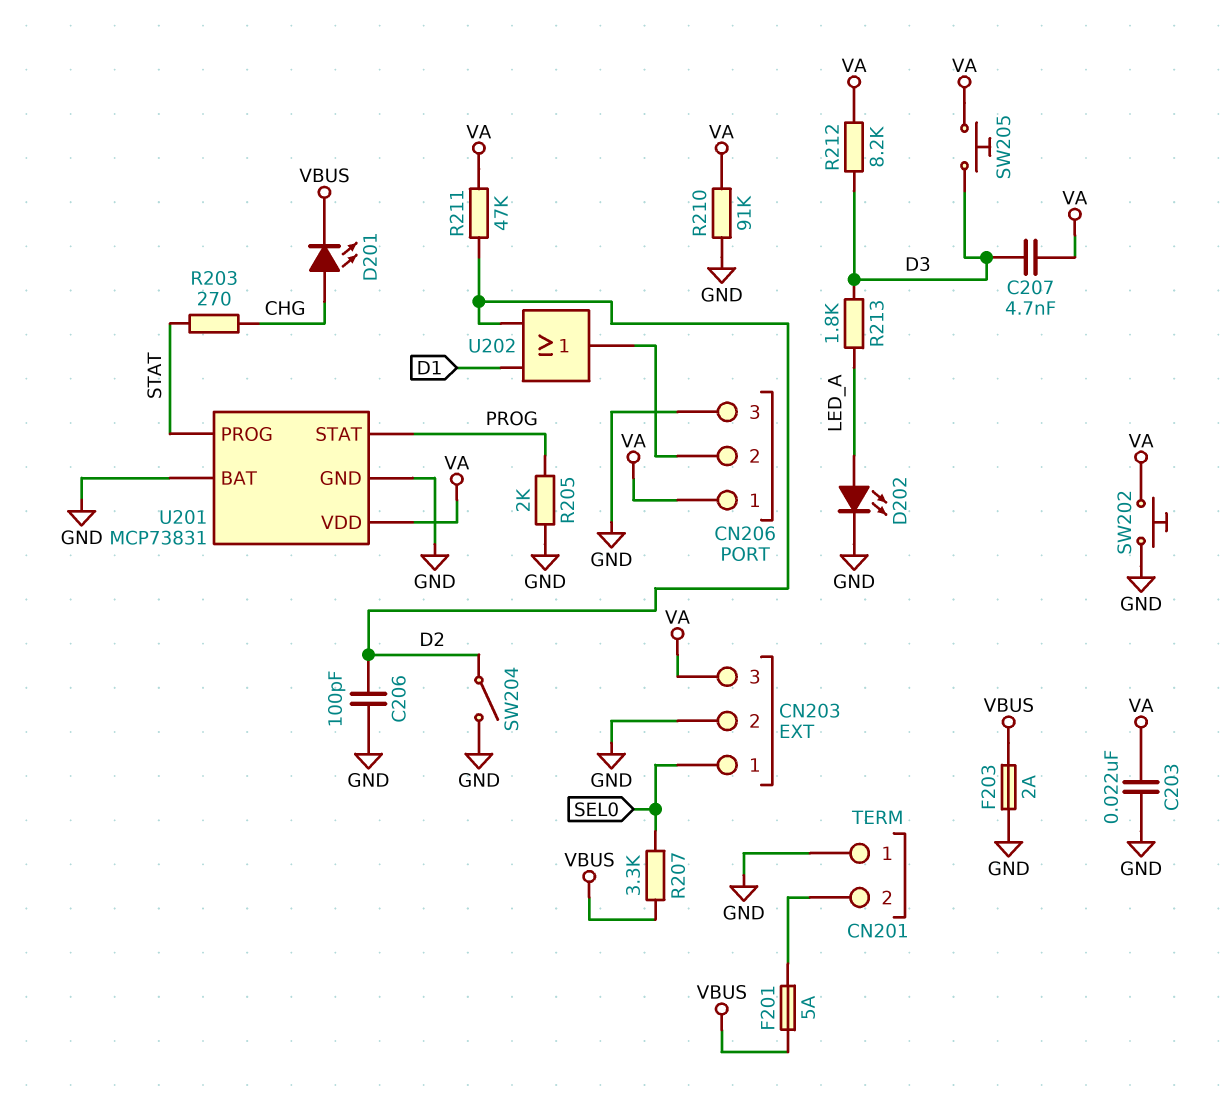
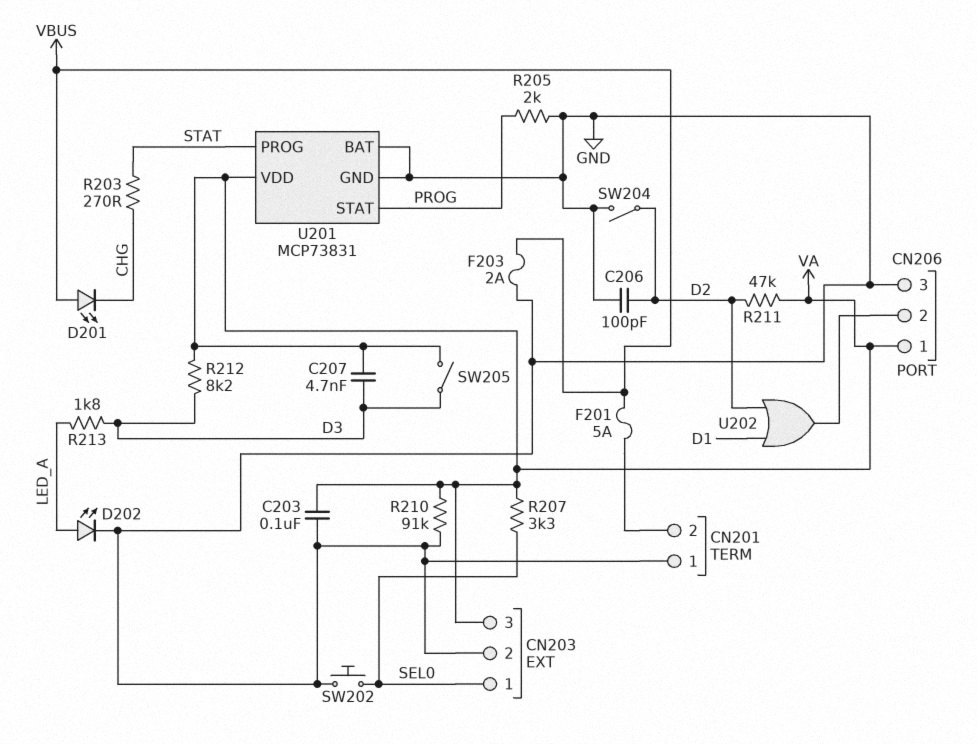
C203: 22nF (GND, VA) -> 100nF (GND, VA)
D201: LED (A CHG, K VBUS) -> LED (A VBUS, K CHG)
R207: 3.3k (SEL0, VBUS) -> 3.3k (SEL0, VA)
SW202: button (GND, VA) -> button (GND, SEL0)
SW205: button (D3, VA) -> switch (D3, VA)

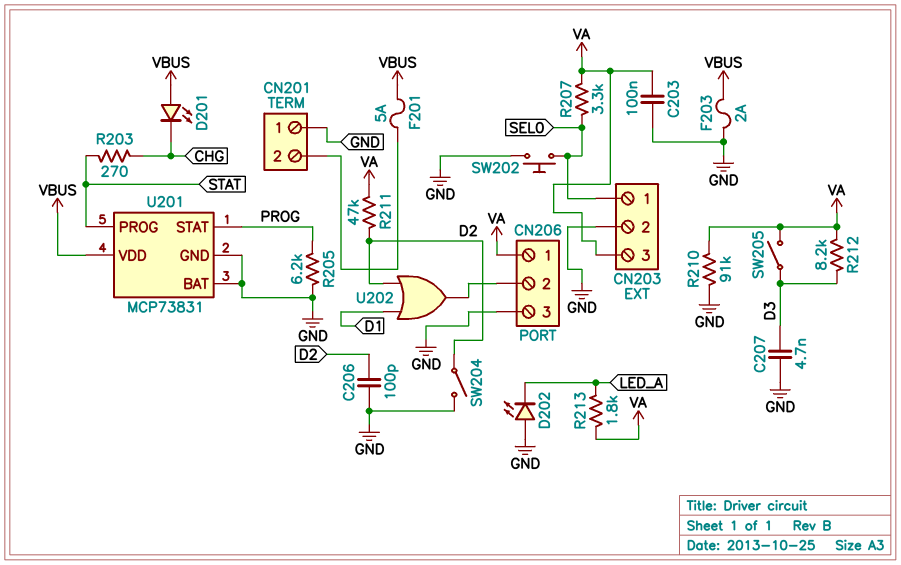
C207: 4.7nF (D3, VA) -> 4.7nF (D3, GND)
D202: LED (A LED_A, K GND) -> LED (A GND, K LED_A)
R205: 2k (GND, PROG) -> 6.2k (GND, PROG)
R213: 1.8k (D3, LED_A) -> 1.8k (LED_A, VA)
U201 pin VDD: VA -> VBUS

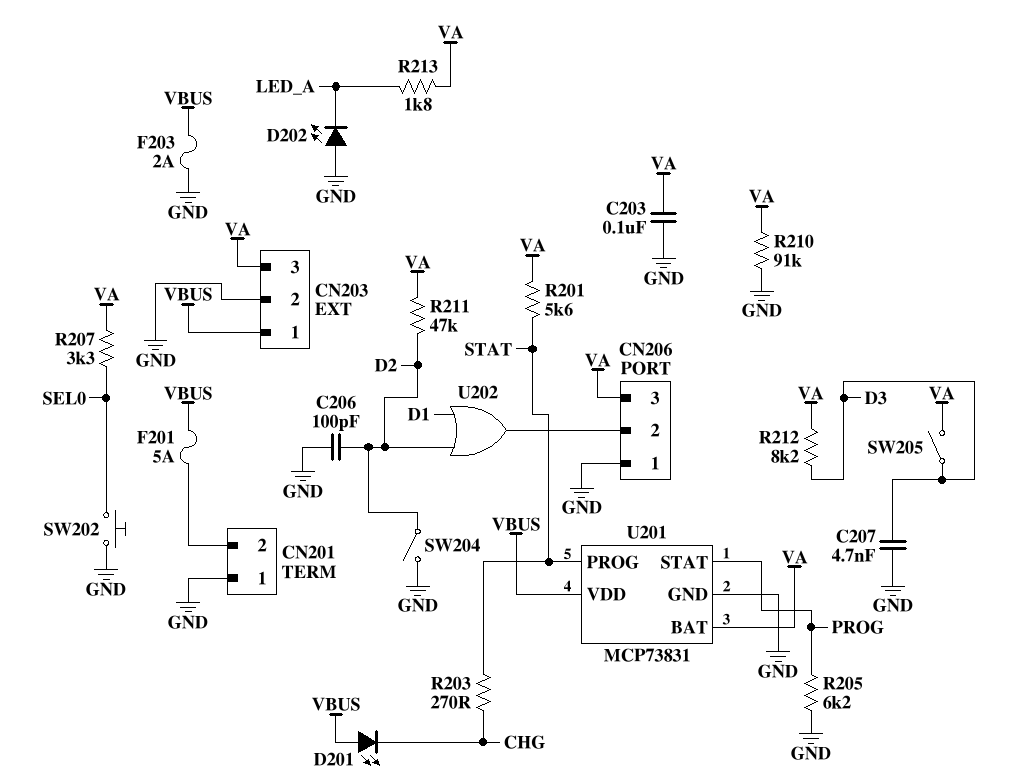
CN203 pin 1: SEL0 -> VBUS
CN206 pin 1: VA -> GND
CN206 pin 3: GND -> VA
R201: none -> 5.6k (STAT, VA)
U201 pin BAT: GND -> VA

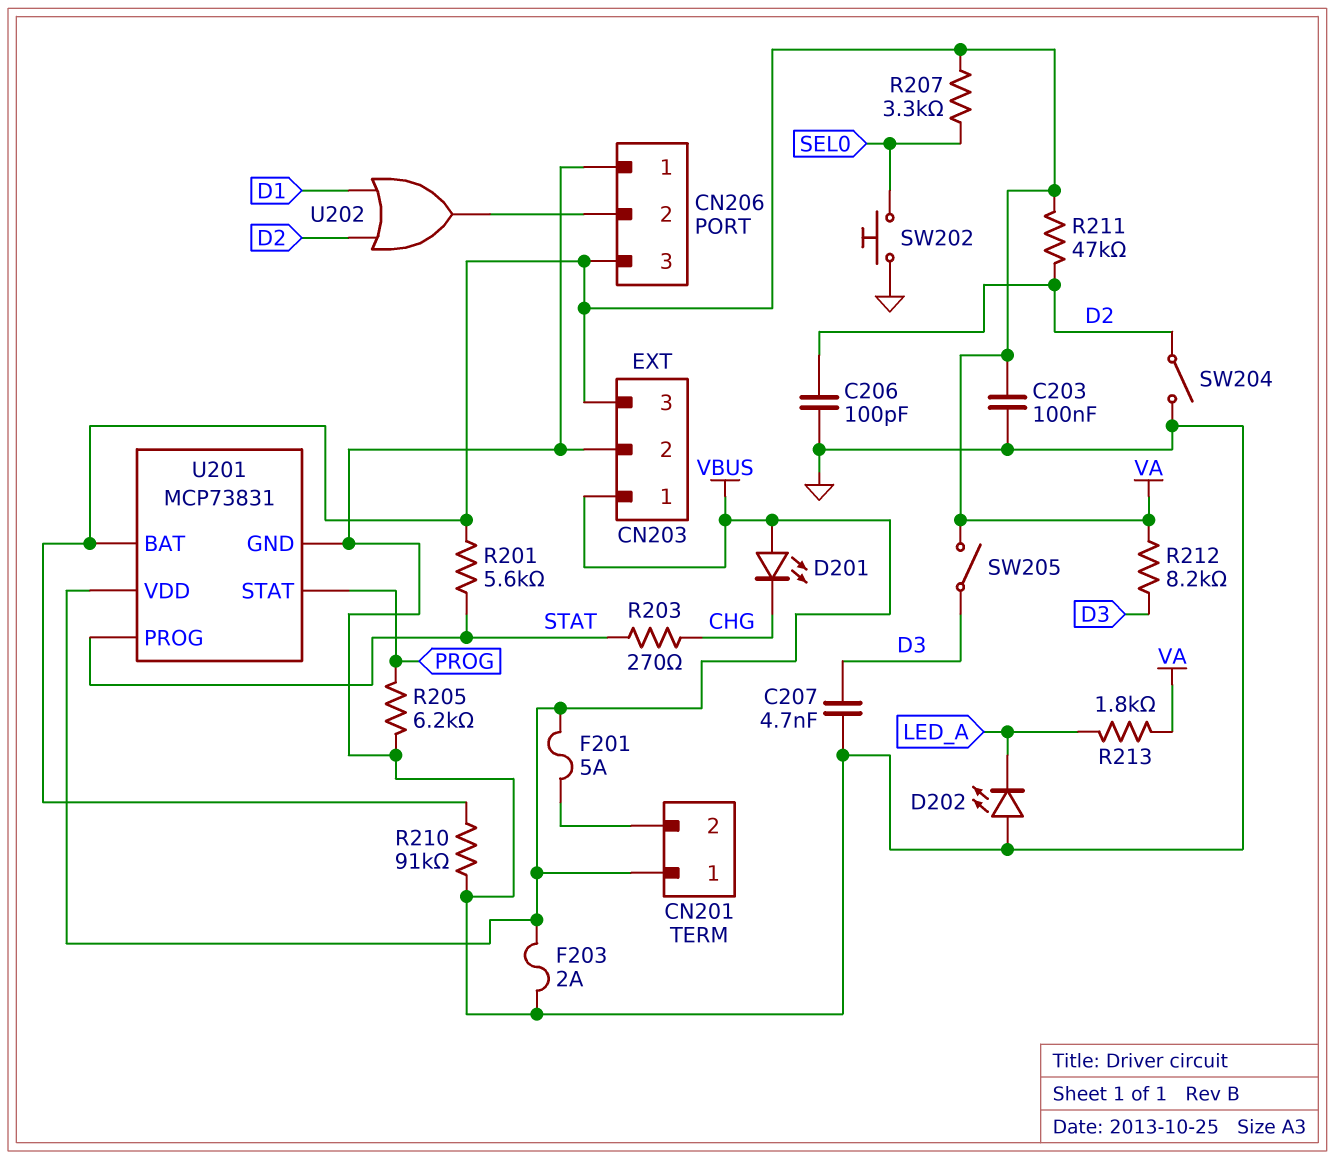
CN201 pin 1: GND -> VBUS

